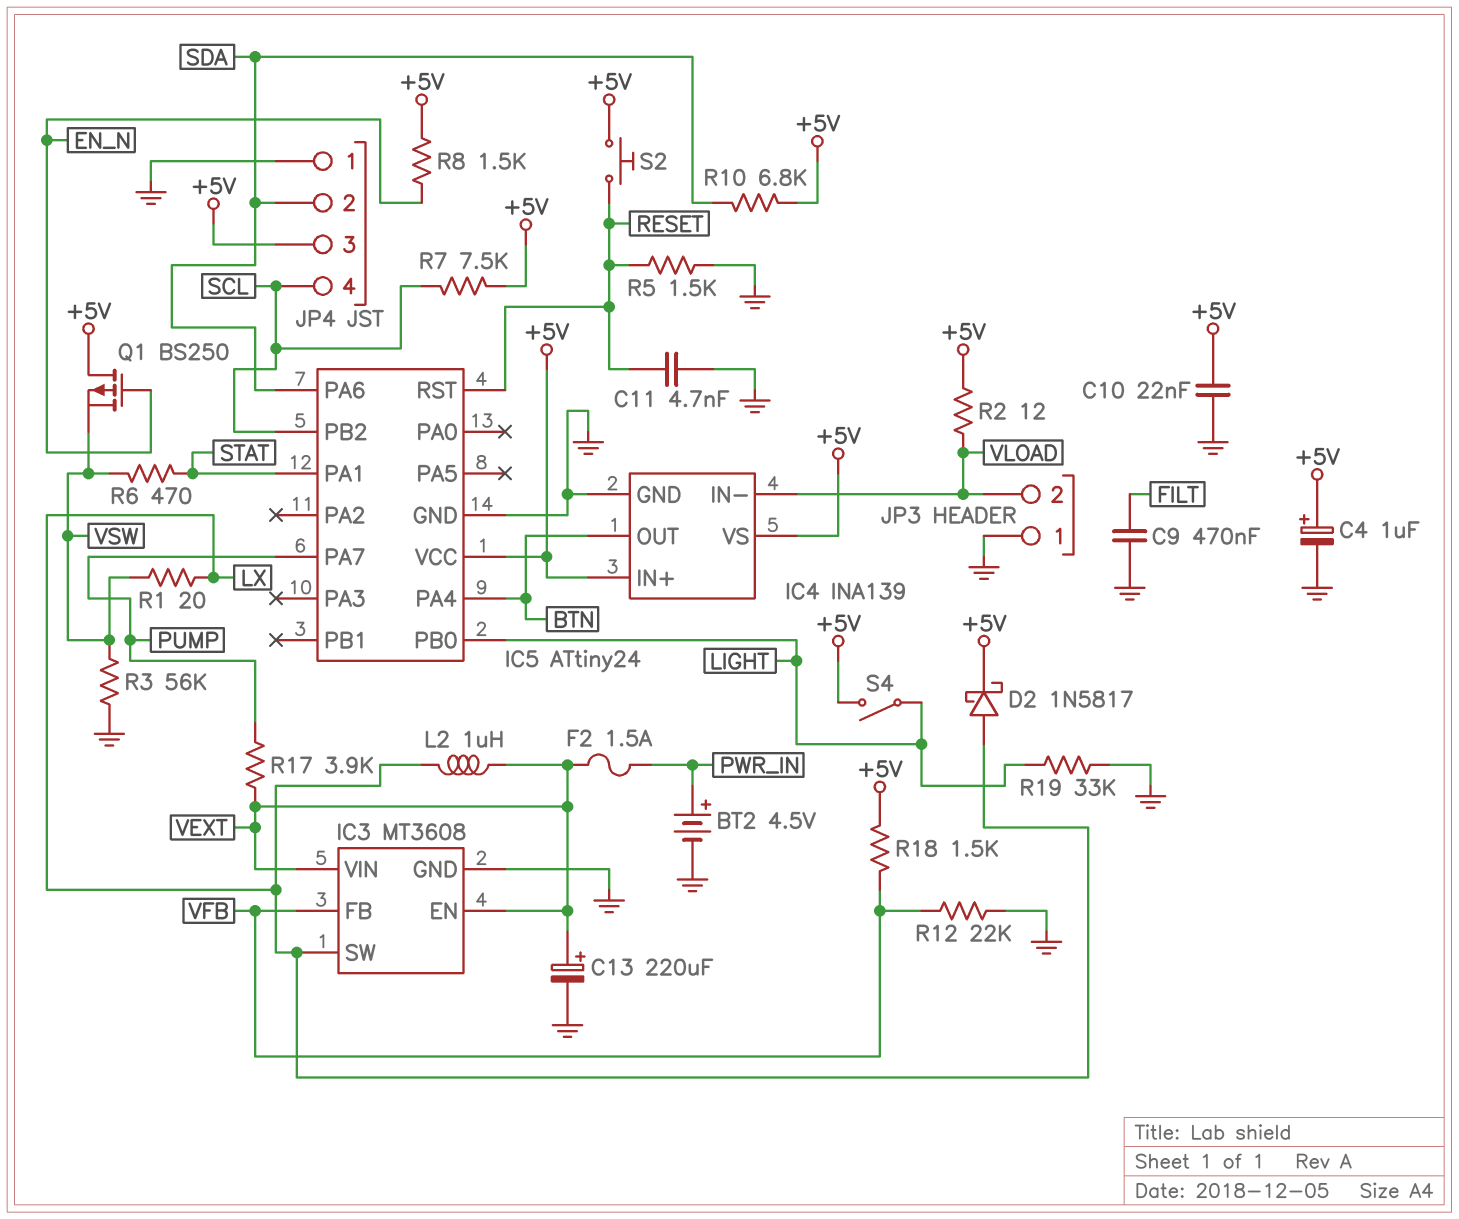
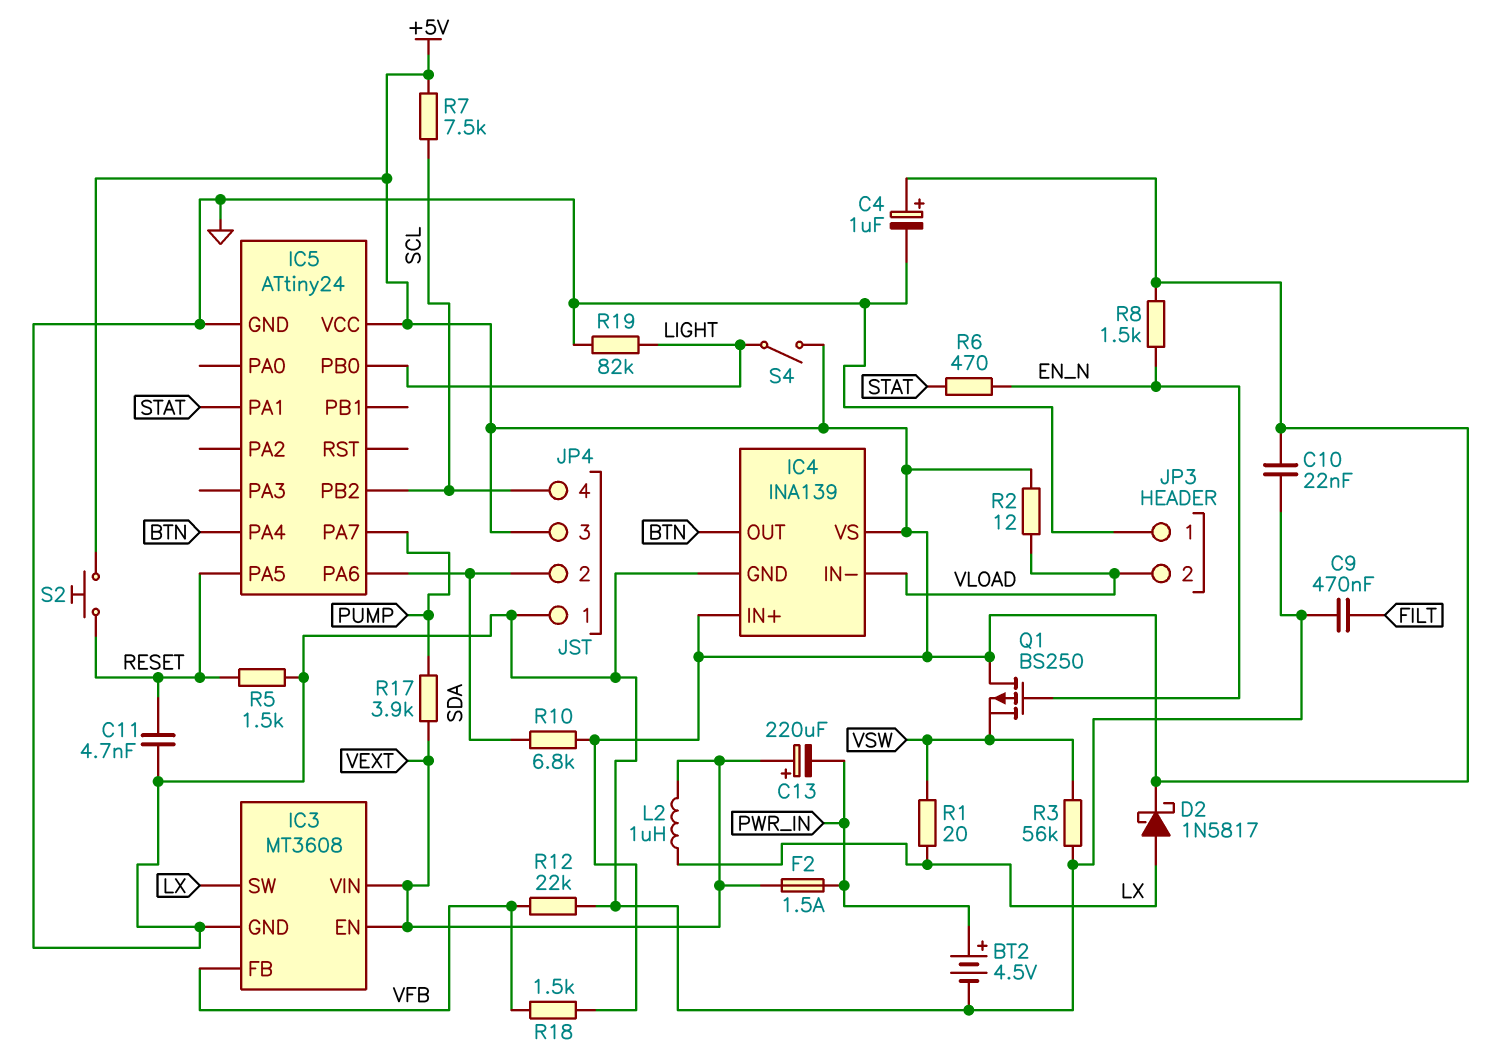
C13: 220uF (plus VEXT, minus GND) -> 220uF (plus VEXT, minus PWR_IN)
IC5 pin PA5: none -> RESET
IC5 pin RST: RESET -> none
R6: 470 (STAT, VSW) -> 470 (EN_N, STAT)
R19: 33k (GND, LIGHT) -> 82k (GND, LIGHT)

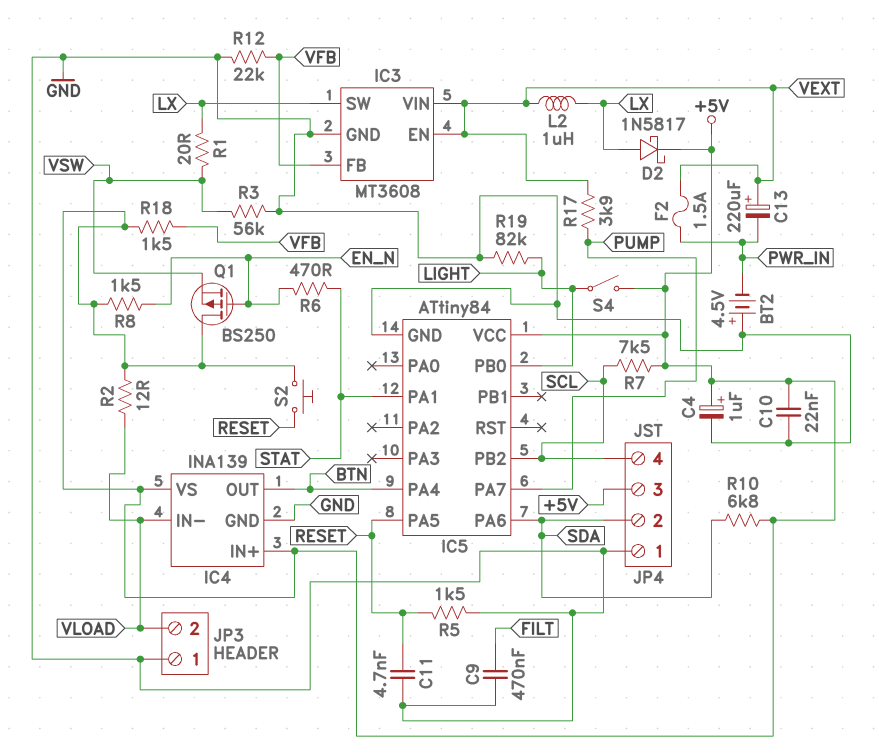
BT2: 4.5V (plus PWR_IN, minus GND) -> 4.5V (plus GND, minus PWR_IN)
IC5: ATtiny24 -> ATtiny84

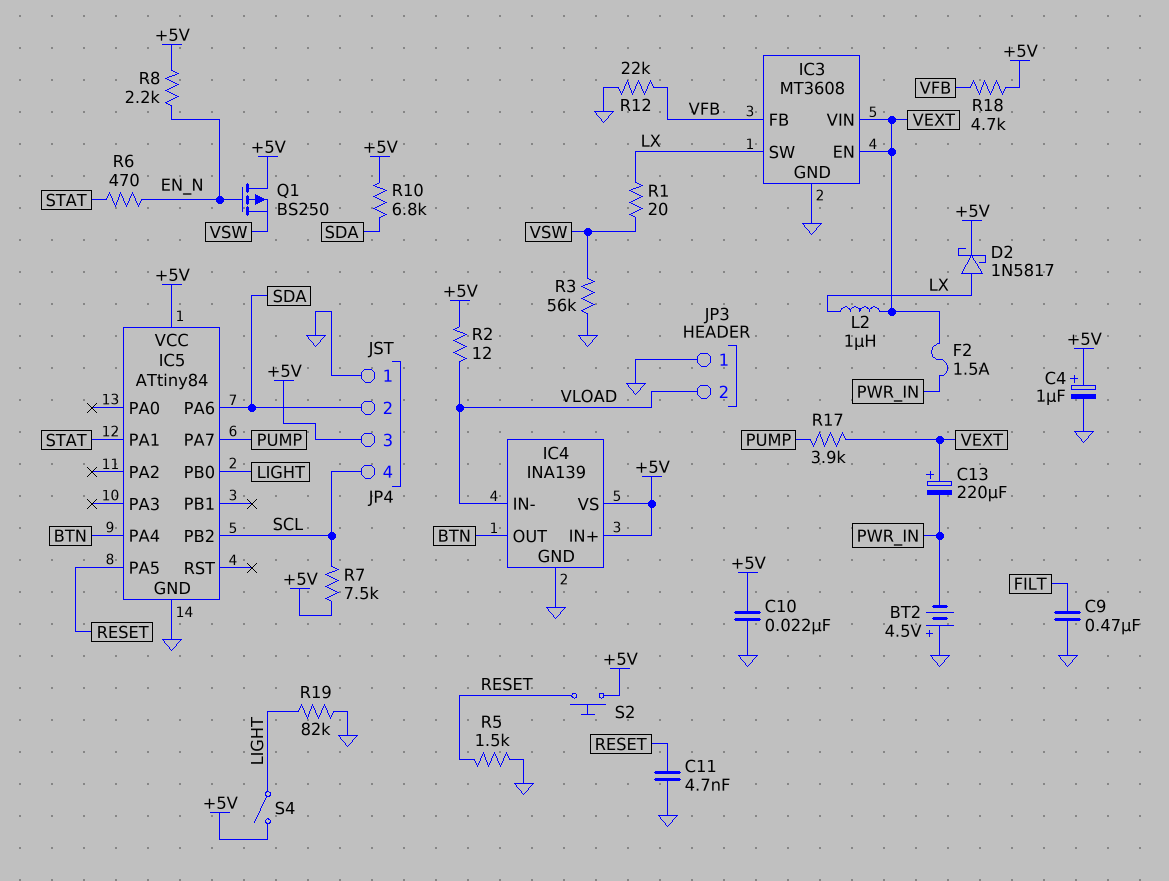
R8: 1.5k (+5V, EN_N) -> 2.2k (+5V, EN_N)
R18: 1.5k (+5V, VFB) -> 4.7k (+5V, VFB)

